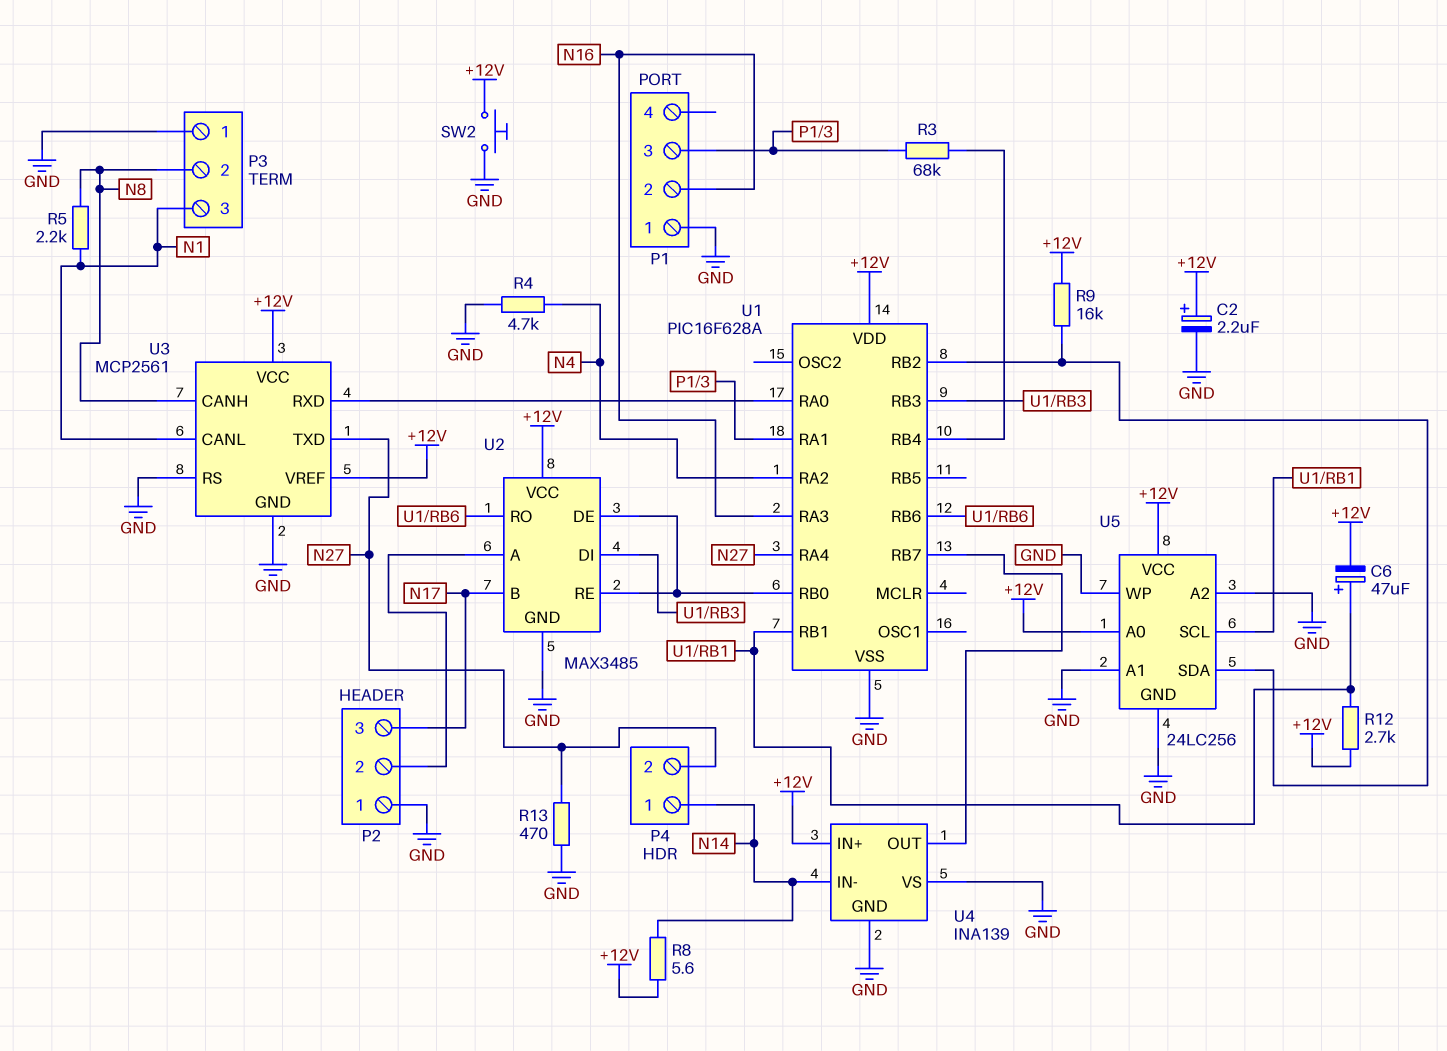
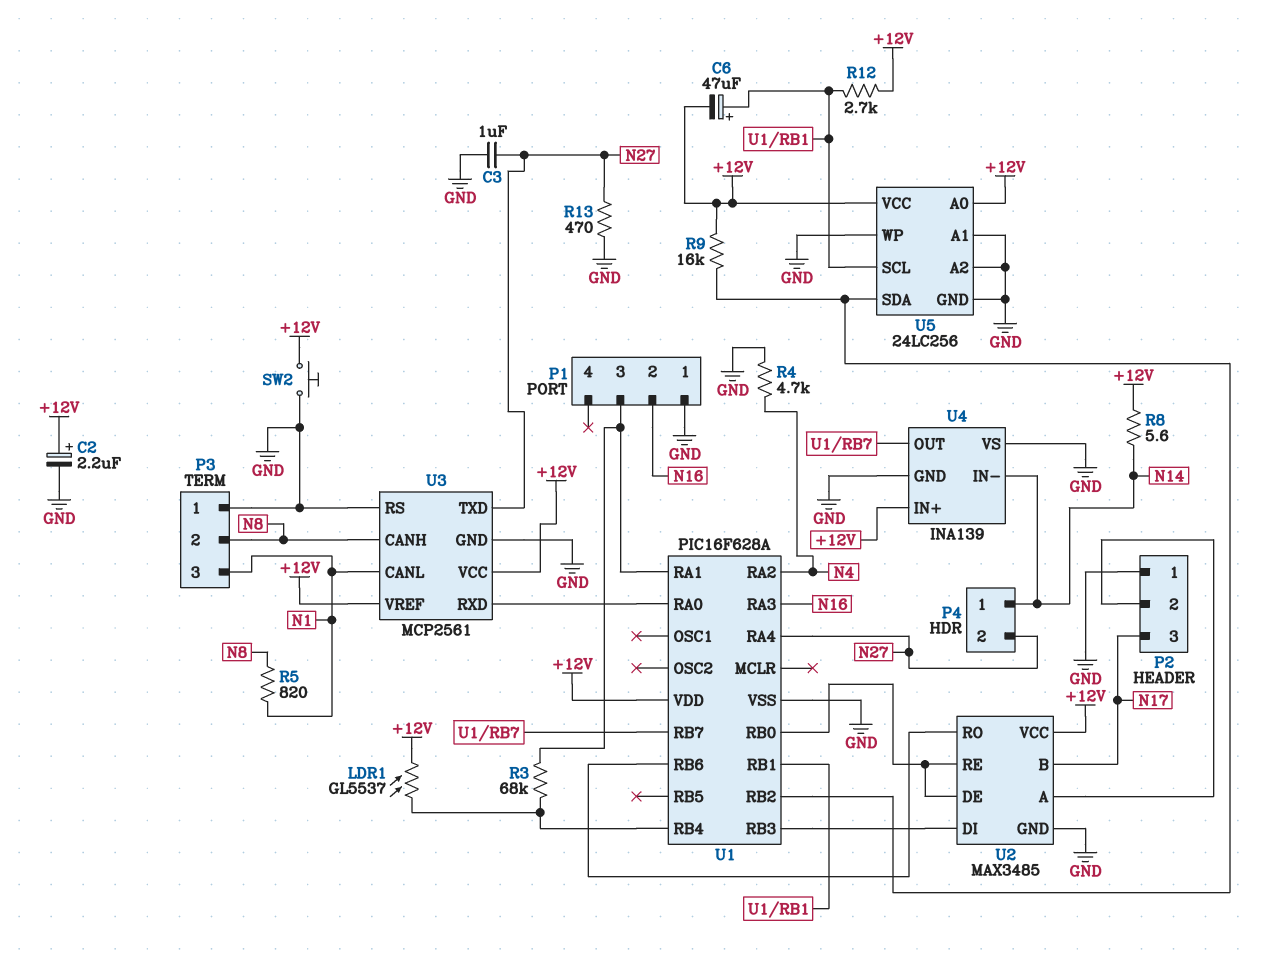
C3: none -> 1uF (GND, N27)
LDR1: none -> GL5537 (+12V, U1/RB4)
R5: 2.2k (N1, N8) -> 820 (N1, N8)

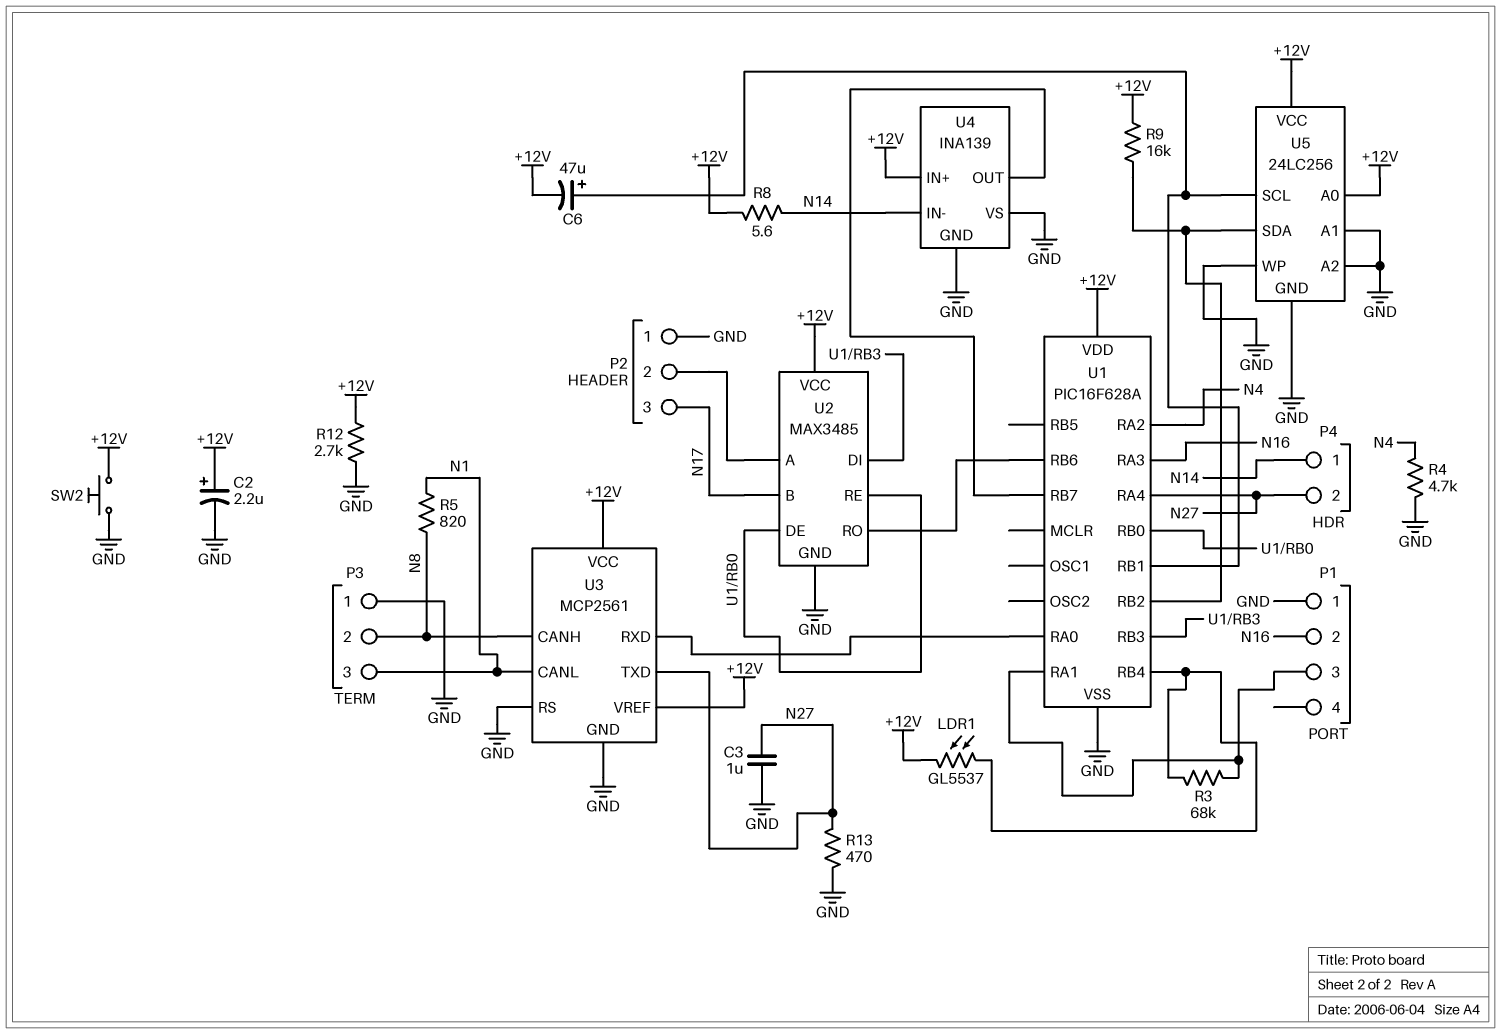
R12: 2.7k (+12V, U1/RB1) -> 2.7k (+12V, GND)

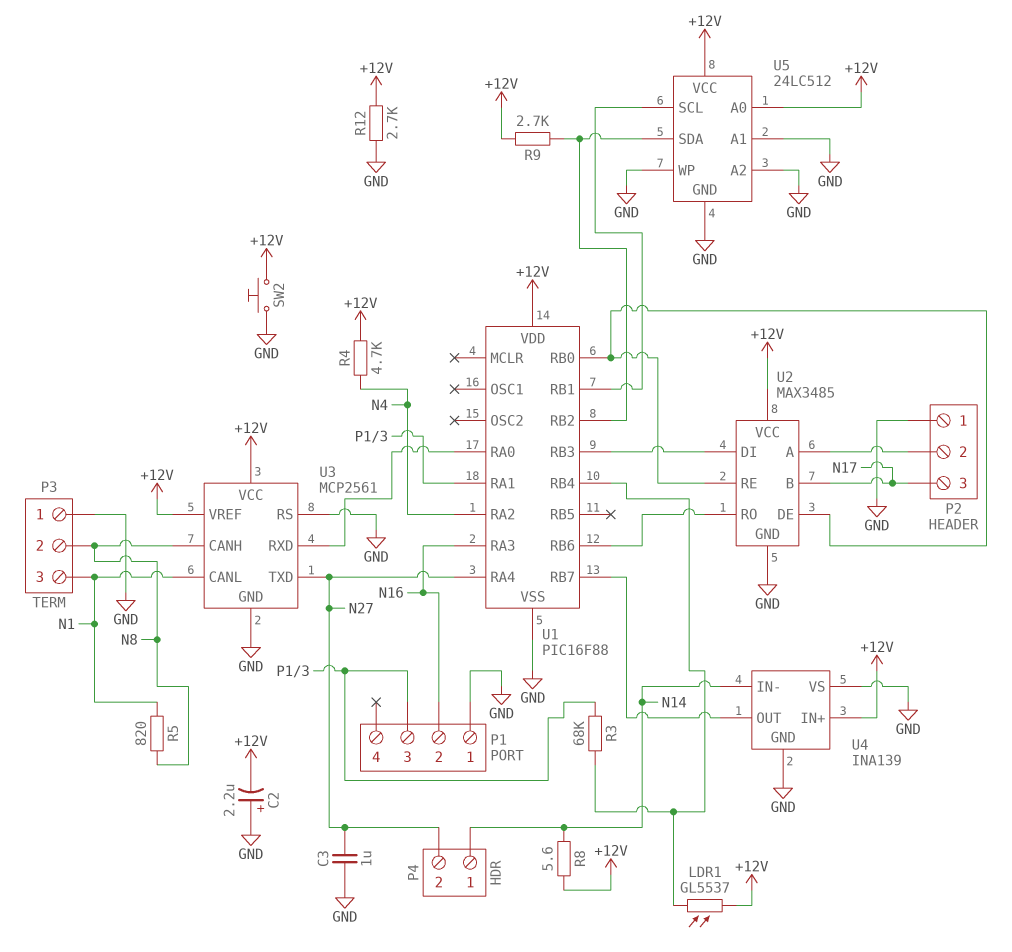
C2: 2.2uF (plus +12V, minus GND) -> 2.2uF (plus GND, minus +12V)
C6: 47uF (plus U1/RB1, minus +12V) -> none
R4: 4.7k (GND, N4) -> 4.7k (+12V, N4)
R9: 16k (+12V, U1/RB2) -> 2.7k (+12V, U1/RB2)
R13: 470 (GND, N27) -> none
U1: PIC16F628A -> PIC16F88
U5: 24LC256 -> 24LC512

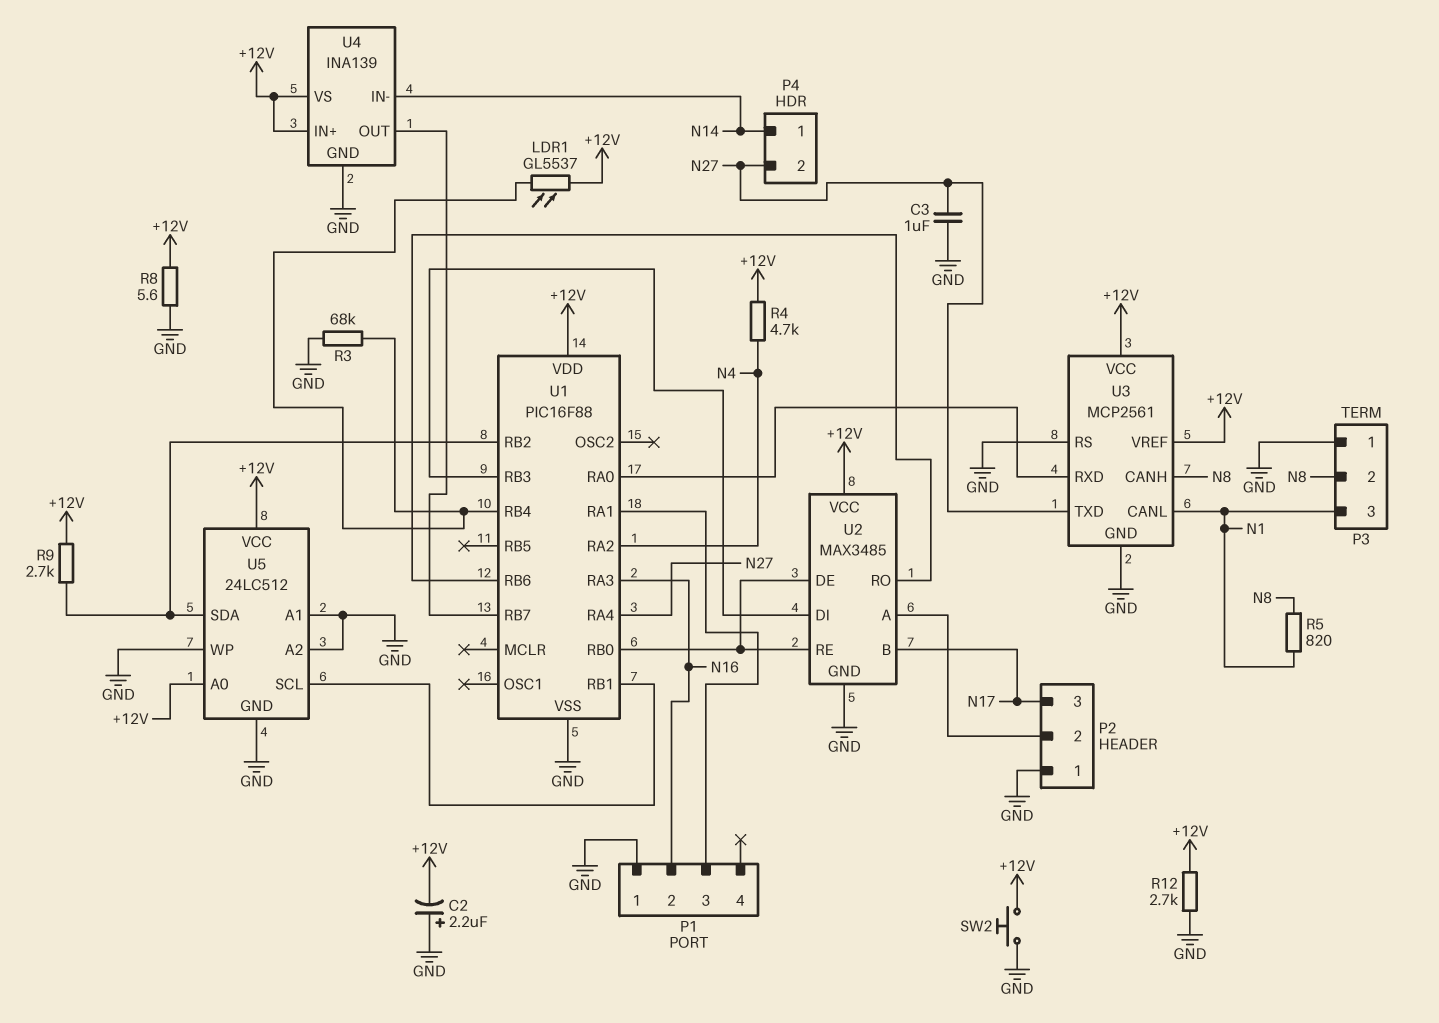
R3: 68k (P1/3, U1/RB4) -> 68k (GND, U1/RB4)
R8: 5.6 (+12V, N14) -> 5.6 (+12V, GND)
U4 pin VS: GND -> +12V

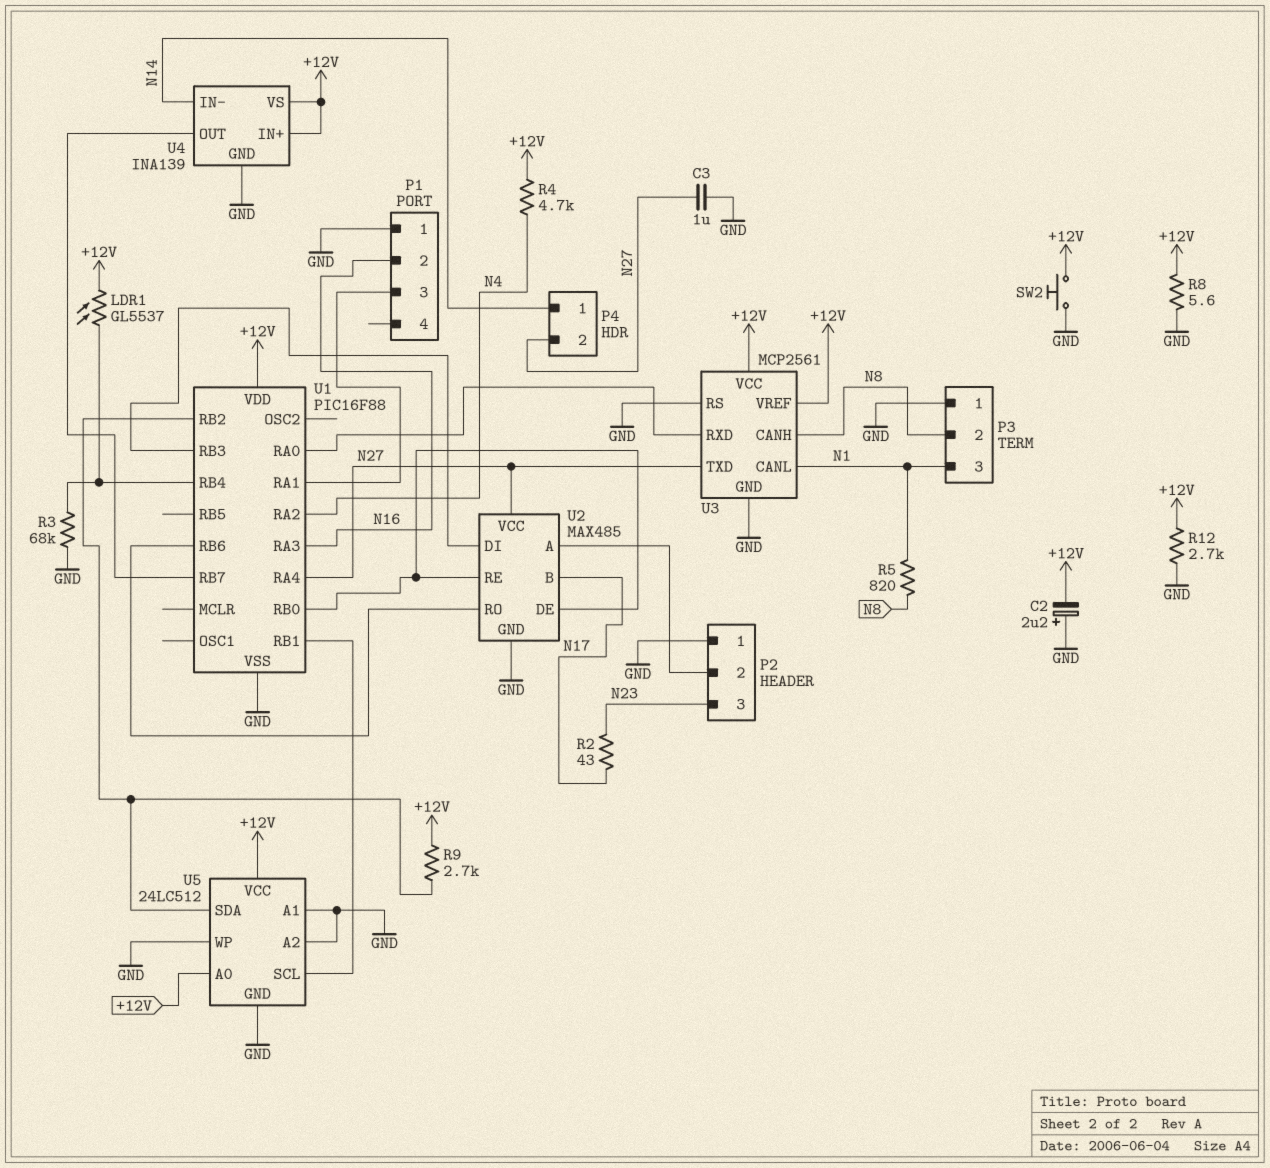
P2 pin 3: N17 -> N23
R2: none -> 43 (N17, N23)
U2: MAX3485 -> MAX485
U2 pin VCC: +12V -> N27

